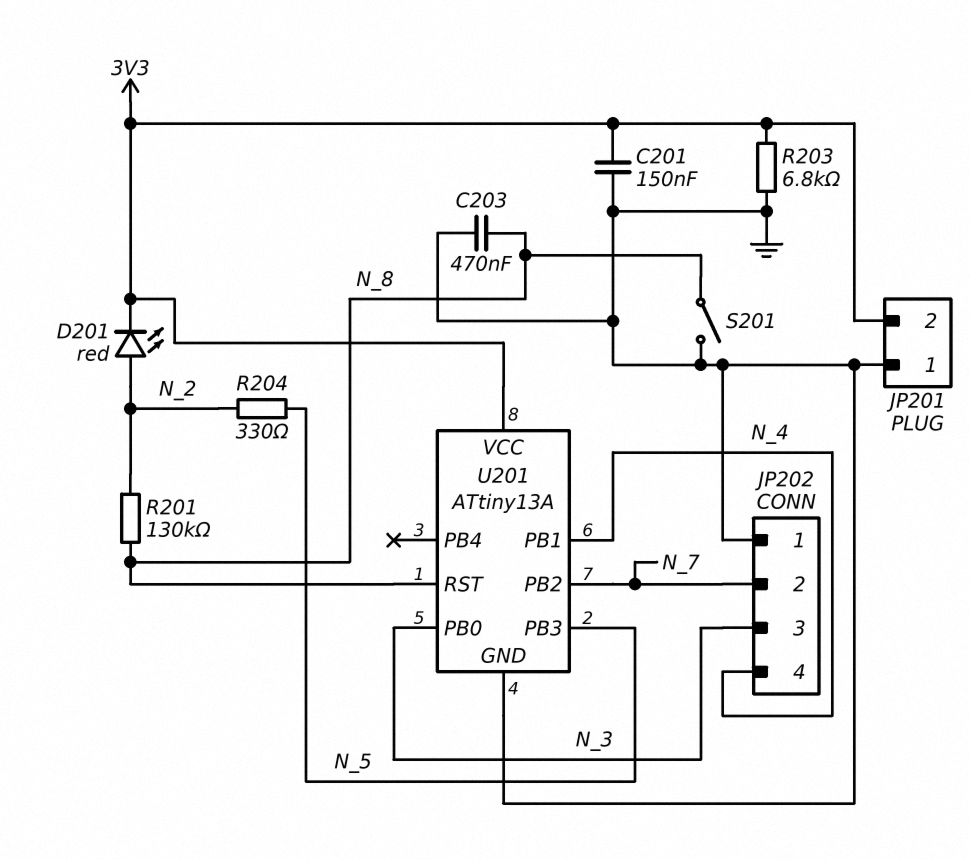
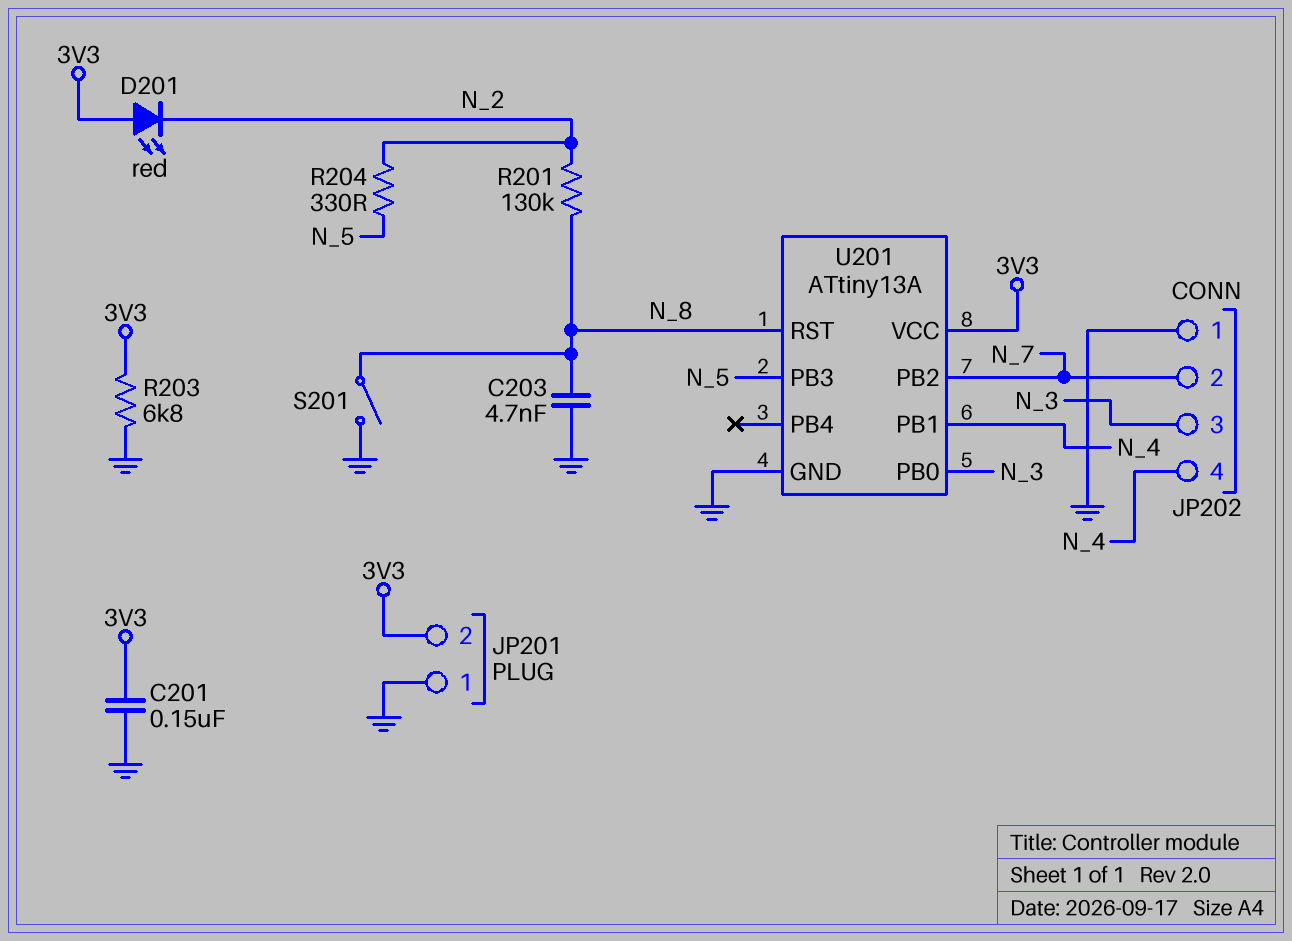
C203: 470nF (GND, N_8) -> 4.7nF (GND, N_8)
D201: LED red (A N_2, K 3V3) -> LED red (A 3V3, K N_2)

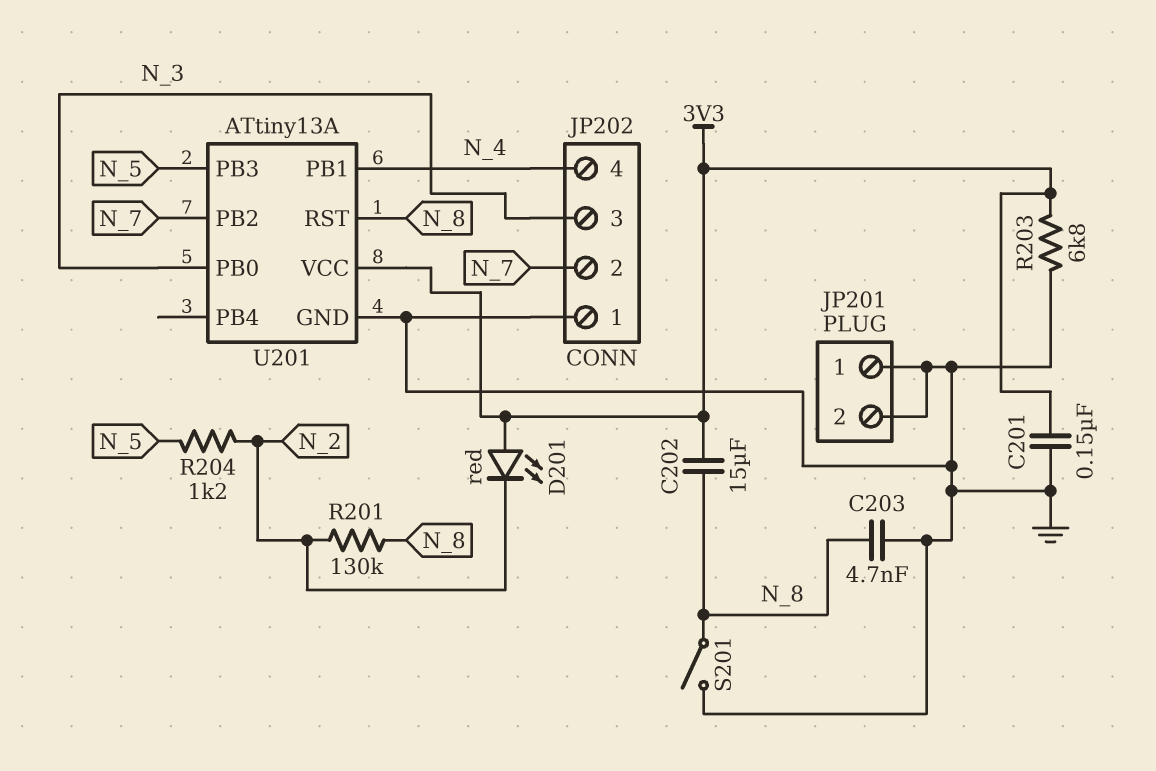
C202: none -> 15uF (3V3, N_8)
JP201 pin 2: 3V3 -> GND
R204: 330 (N_2, N_5) -> 1.2k (N_2, N_5)

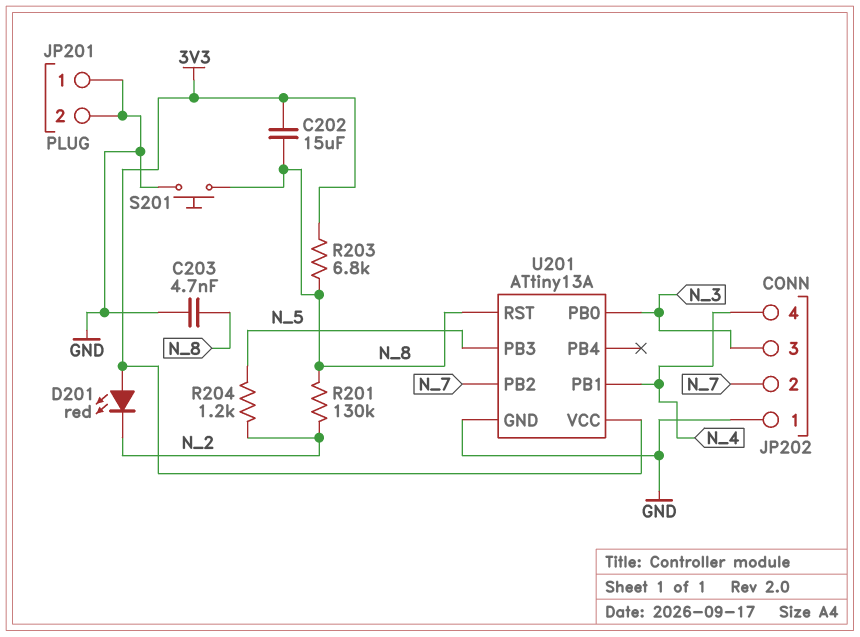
C201: 150nF (3V3, GND) -> none
R203: 6.8k (3V3, GND) -> 6.8k (3V3, N_8)
S201: switch (GND, N_8) -> button (GND, N_8)

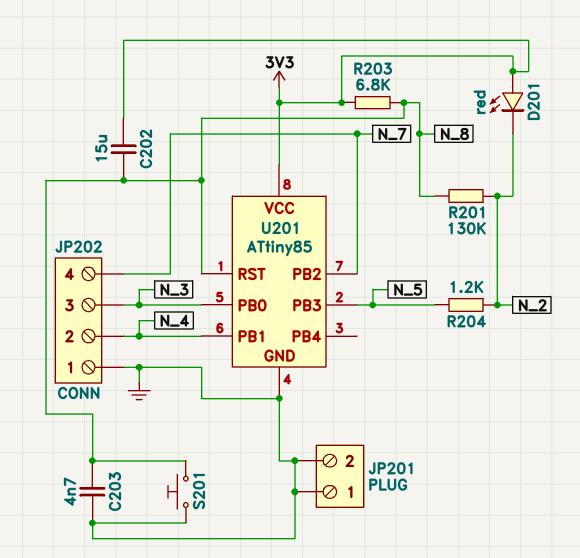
JP202 pin 2: N_7 -> N_4
JP202 pin 4: N_4 -> N_7
U201: ATtiny13A -> ATtiny85

